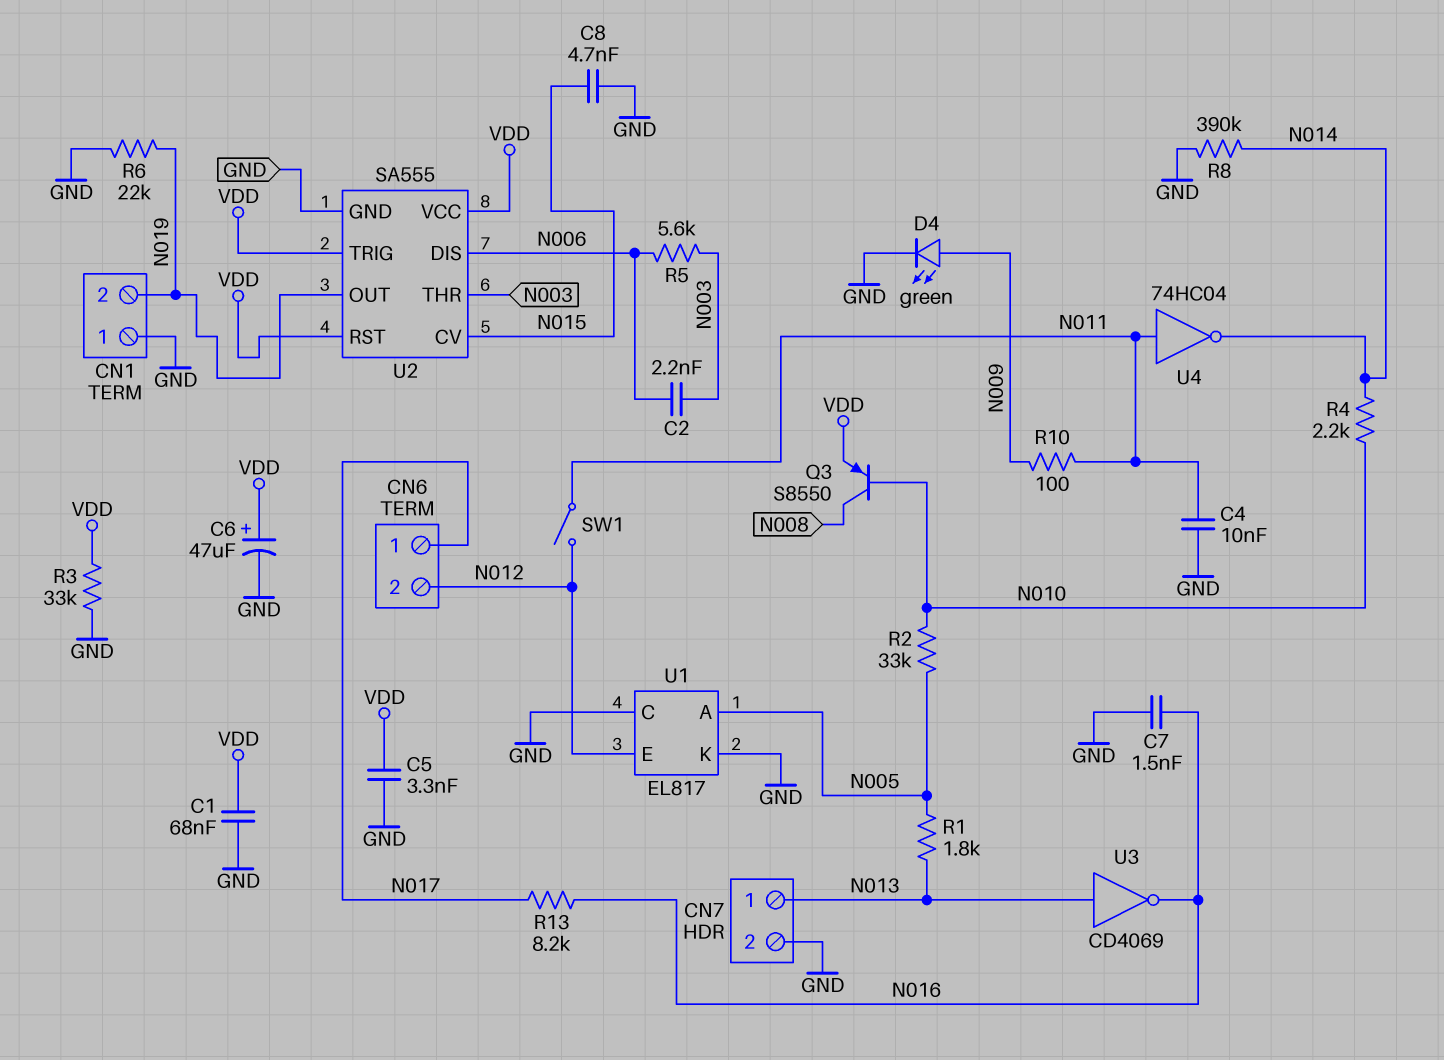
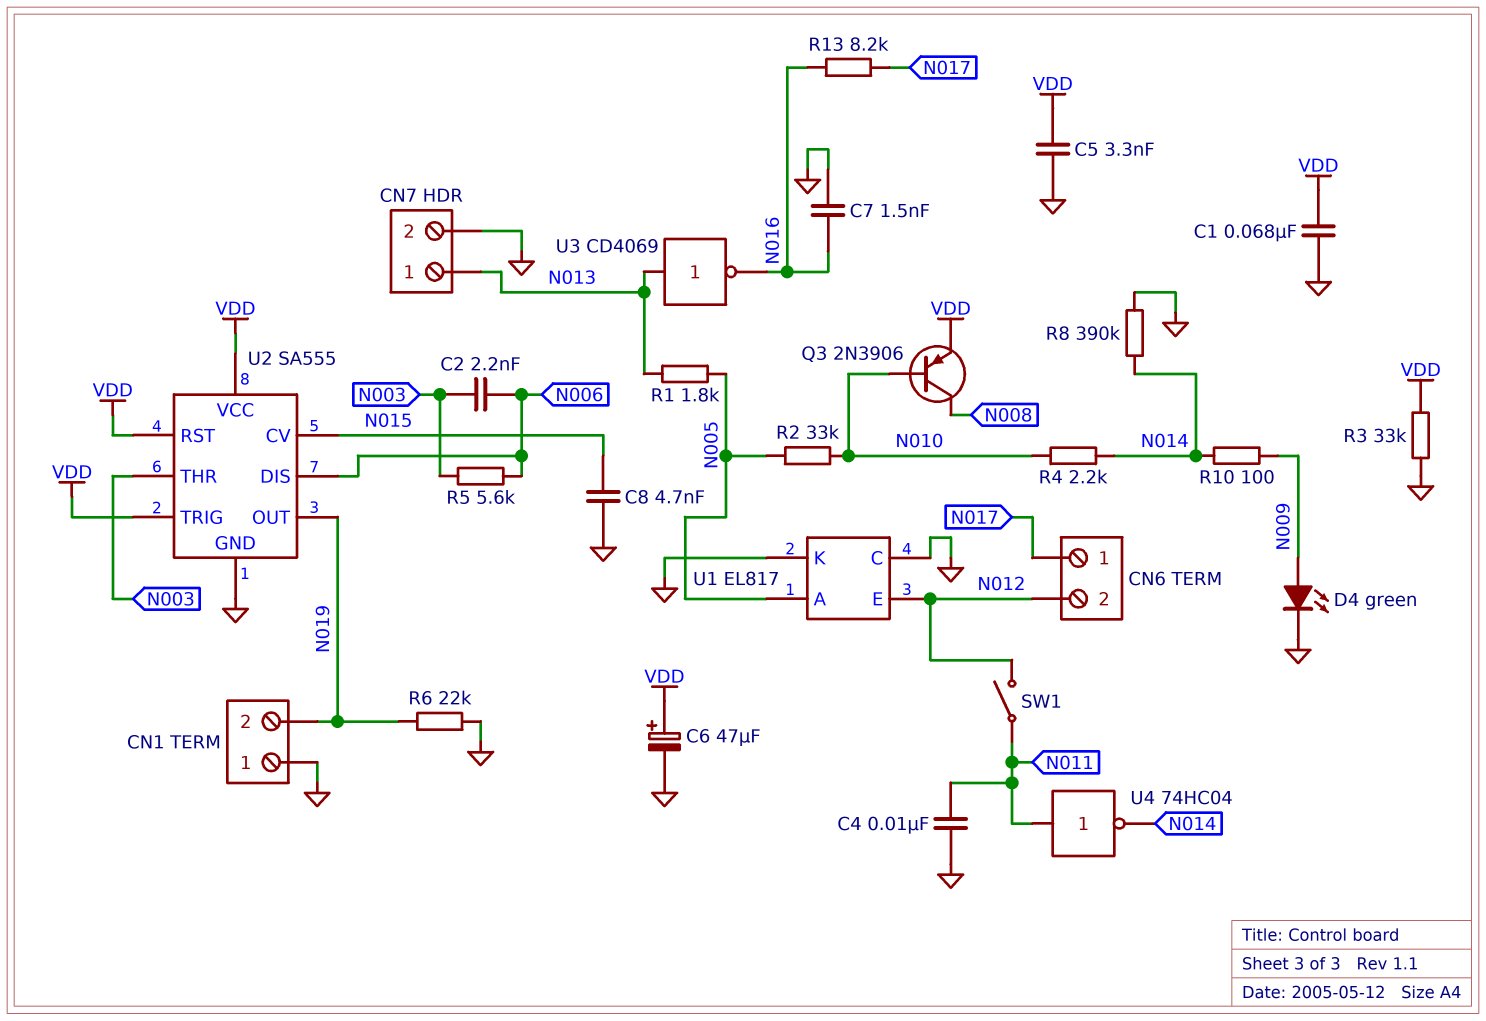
Q3: PNP S8550 (B N010, C N008, E VDD) -> PNP 2N3906 (B N010, C N008, E VDD)
R10: 100 (N009, N011) -> 100 (N009, N014)

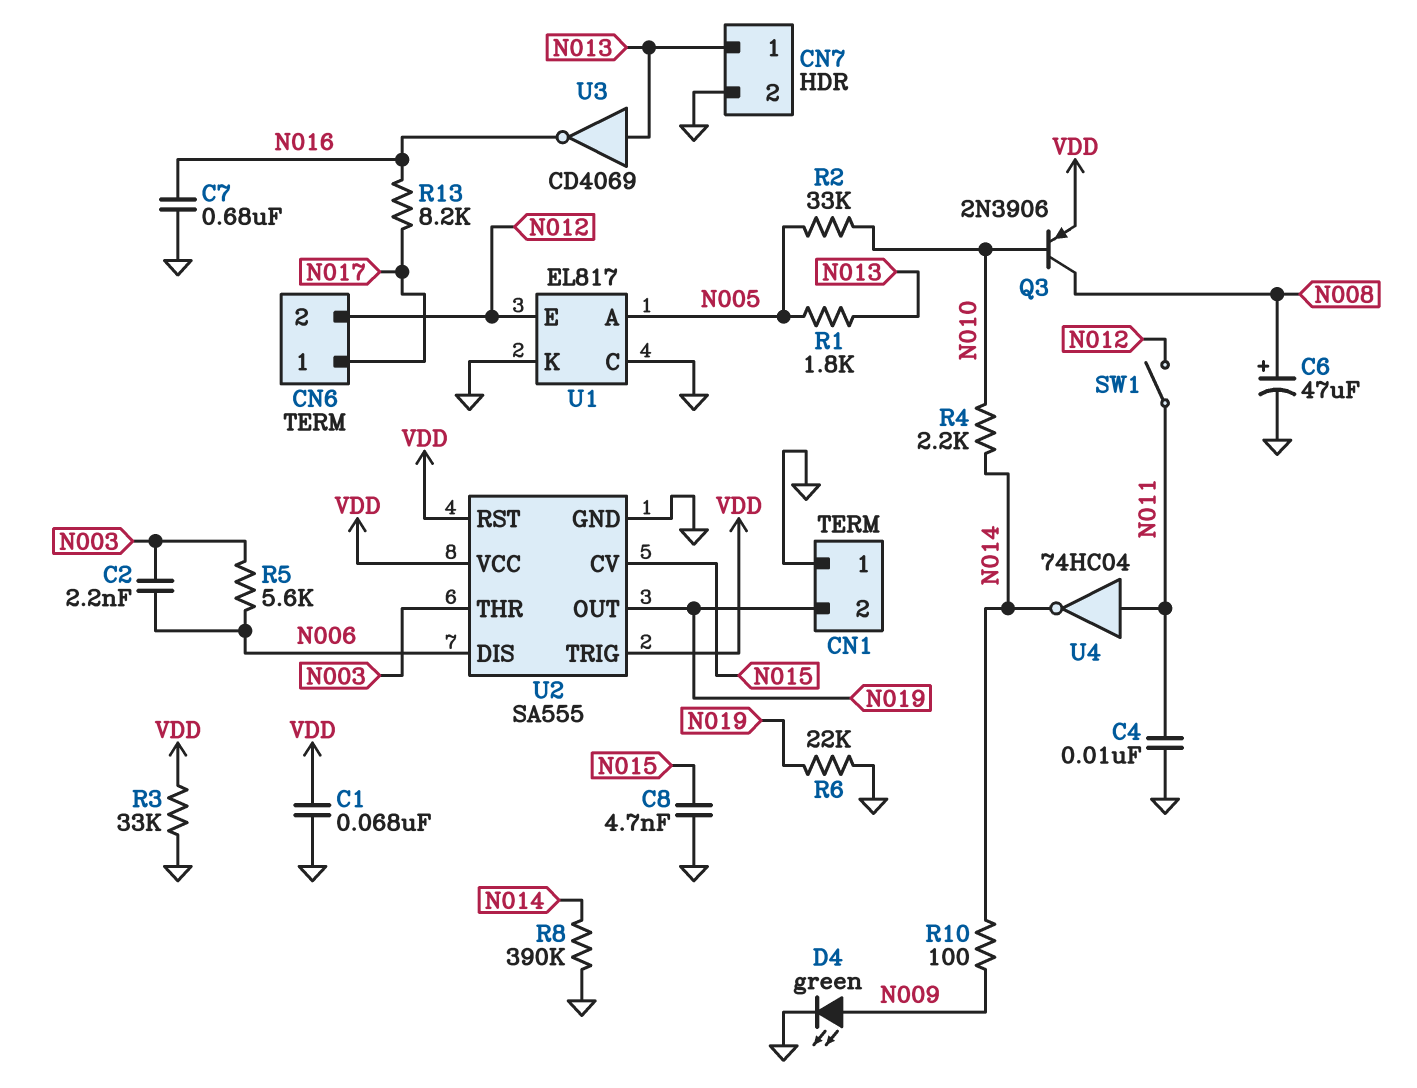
C5: 3.3nF (GND, VDD) -> none
C6: 47uF (plus VDD, minus GND) -> 47uF (plus N008, minus GND)
C7: 1.5nF (GND, N016) -> 680nF (GND, N016)

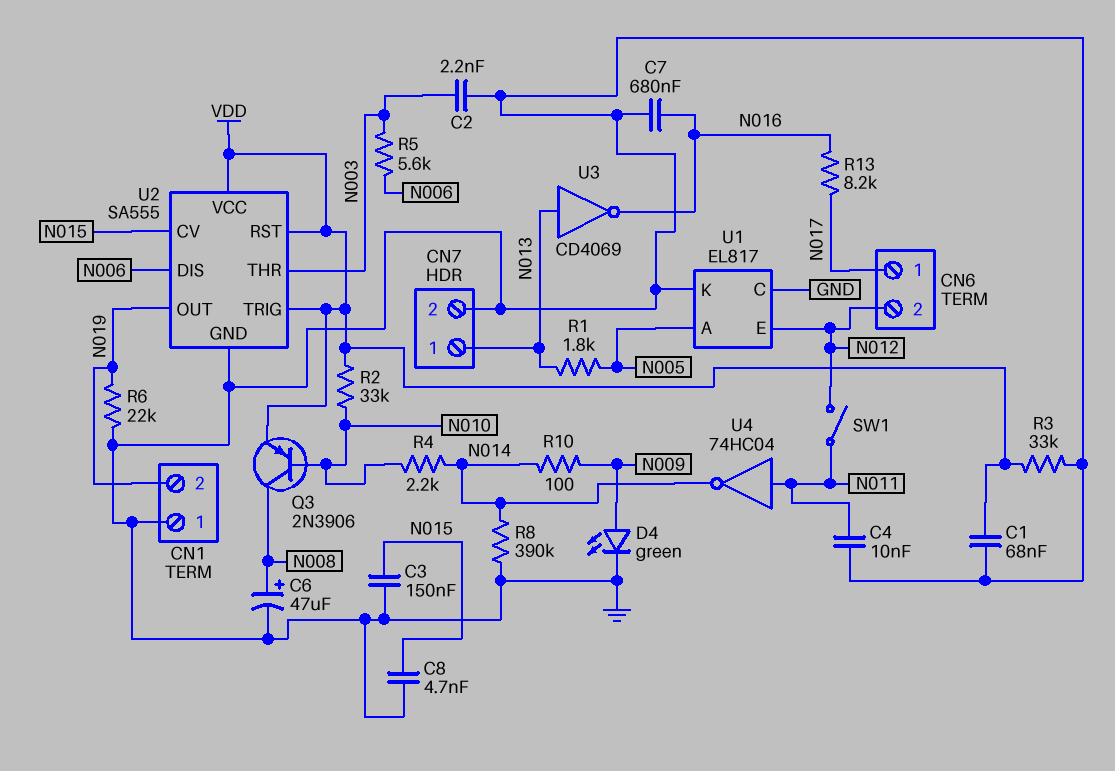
C2: 2.2nF (N003, N006) -> 2.2nF (GND, N003)
C3: none -> 150nF (GND, N015)
R2: 33k (N005, N010) -> 33k (N010, VDD)

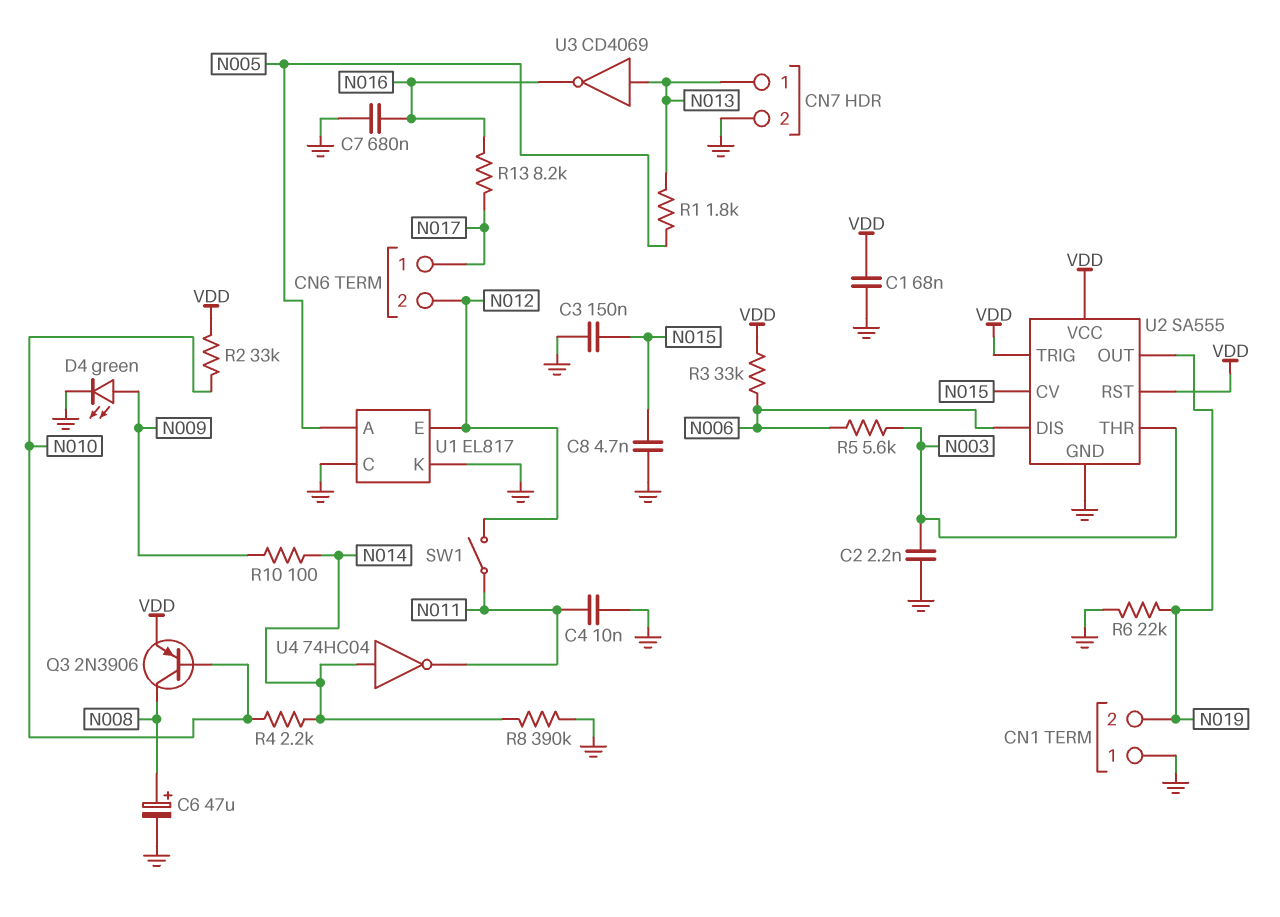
R3: 33k (GND, VDD) -> 33k (N006, VDD)
U4: NOT 74HC04 (in N011, out N014) -> NOT 74HC04 (in N014, out N011)

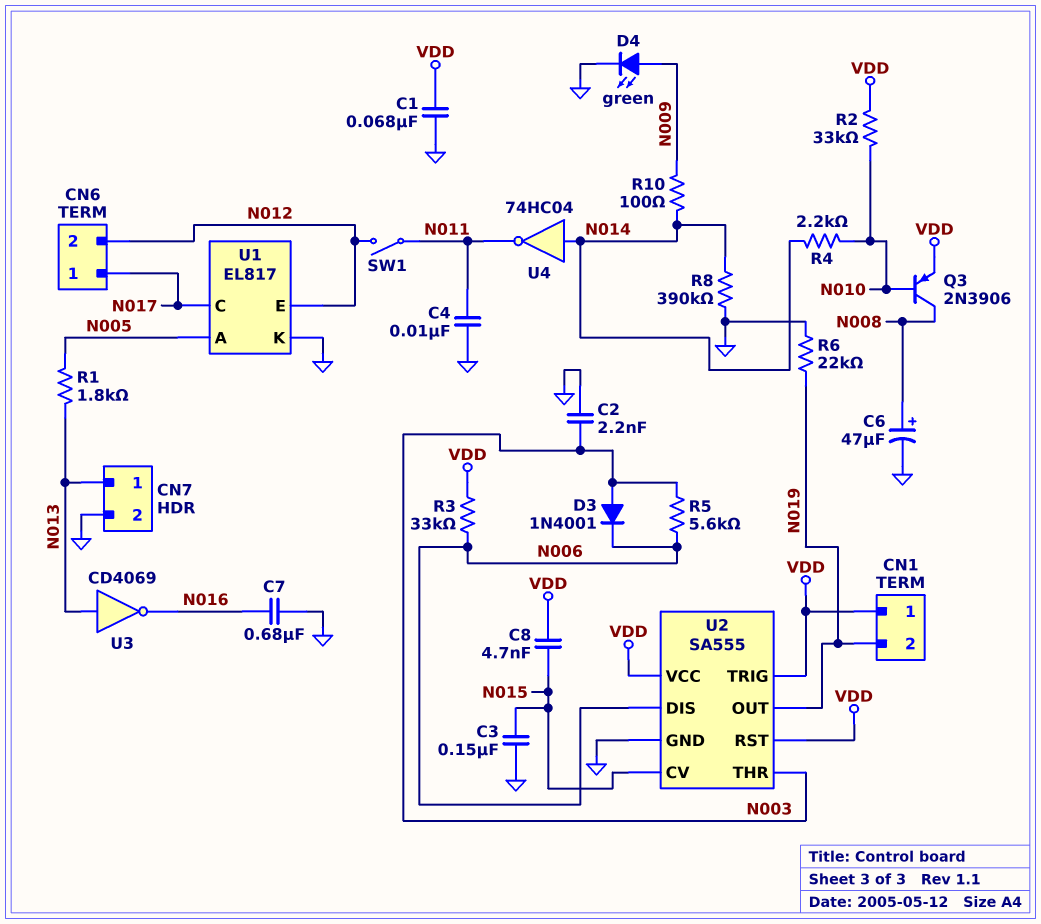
C8: 4.7nF (GND, N015) -> 4.7nF (N015, VDD)
CN1 pin 1: GND -> VDD
D3: none -> diode 1N4001 (A N003, K N006)
R13: 8.2k (N016, N017) -> none
U1 pin C: GND -> N017

